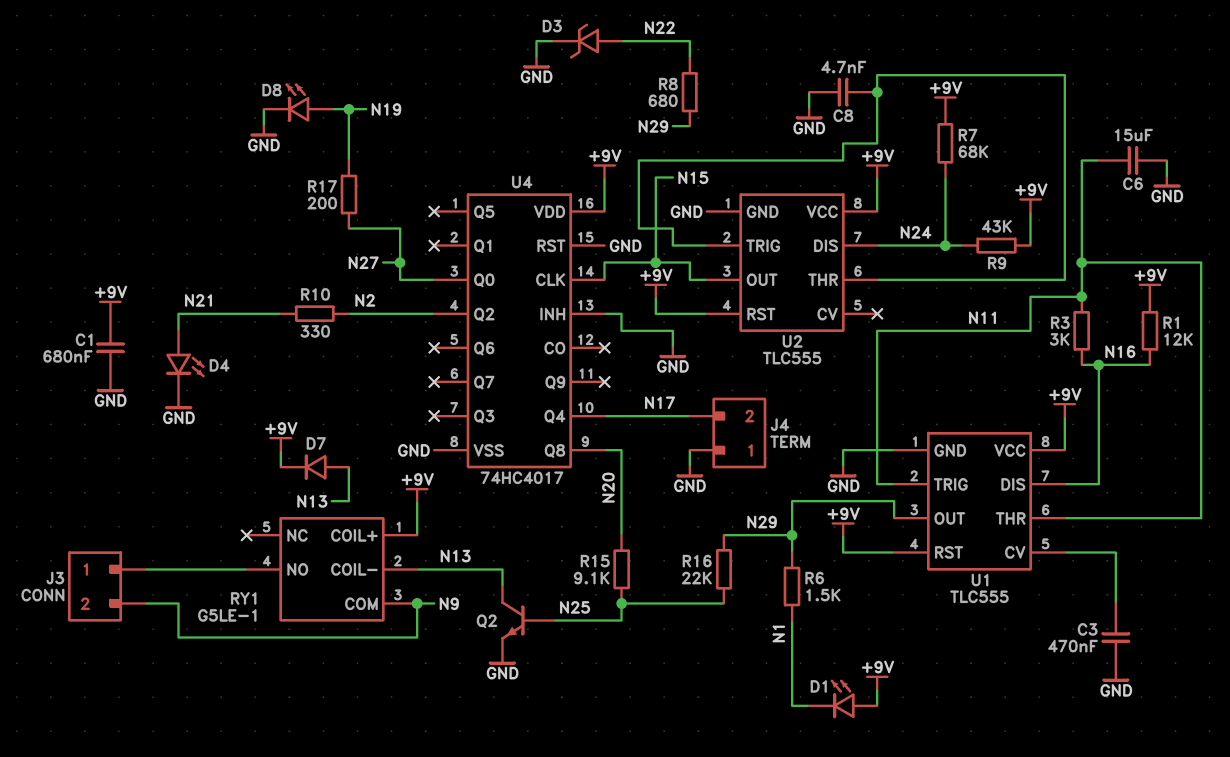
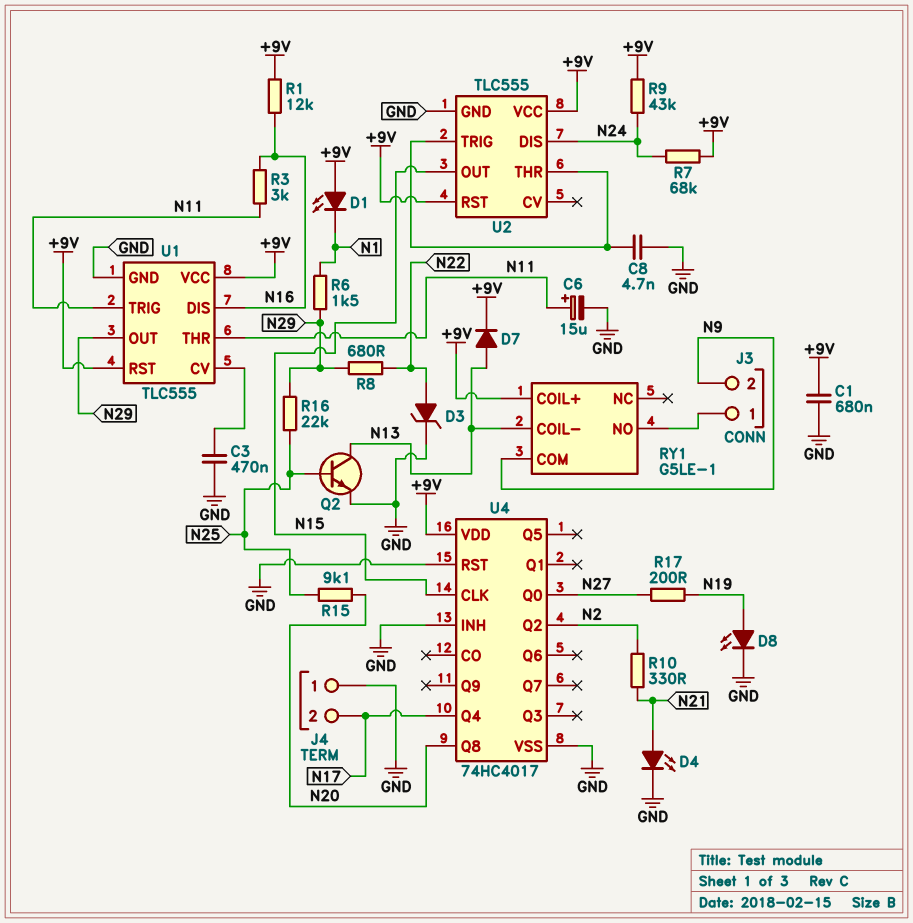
C6: 15uF (GND, N11) -> 15uF (plus N11, minus GND)

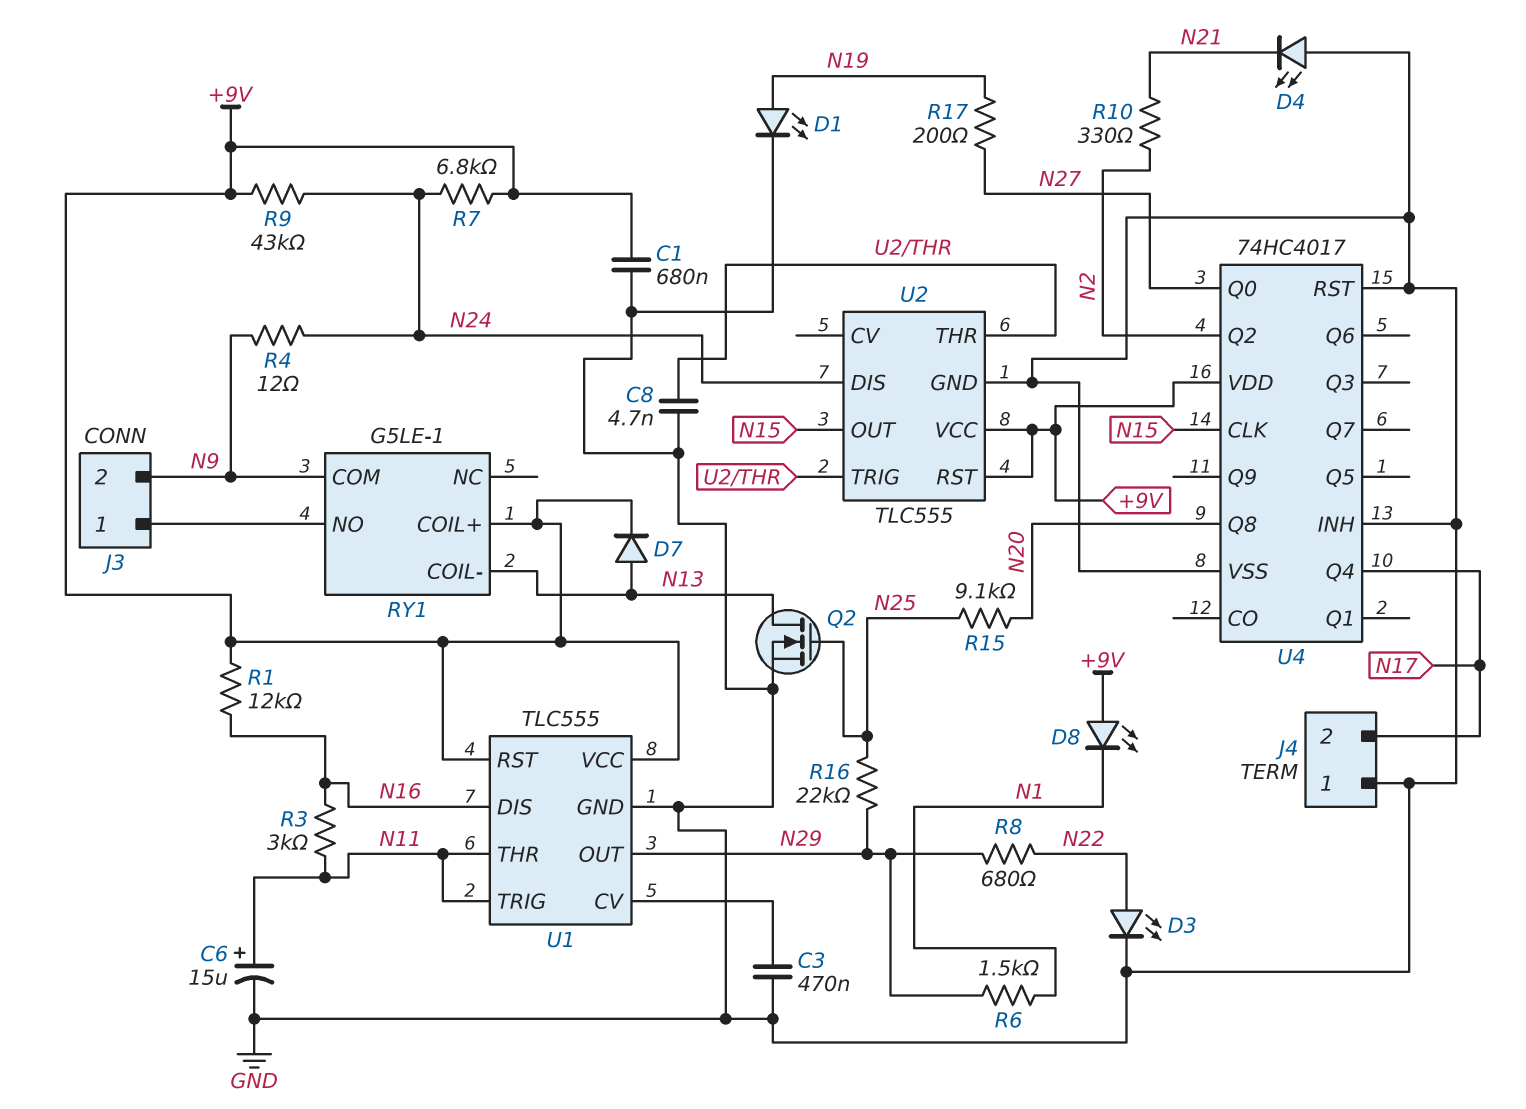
D1: LED (A +9V, K N1) -> LED (A N19, K GND)
D3: zener (A N22, K GND) -> LED (A N22, K GND)
D4: LED (A N21, K GND) -> LED (A GND, K N21)
D8: LED (A N19, K GND) -> LED (A +9V, K N1)
Q2: NPN (B N25, C N13, E GND) -> NMOS (G N25, D N13, S GND)
R4: none -> 12 (N9, N24)
R7: 68k (+9V, N24) -> 6.8k (+9V, N24)

